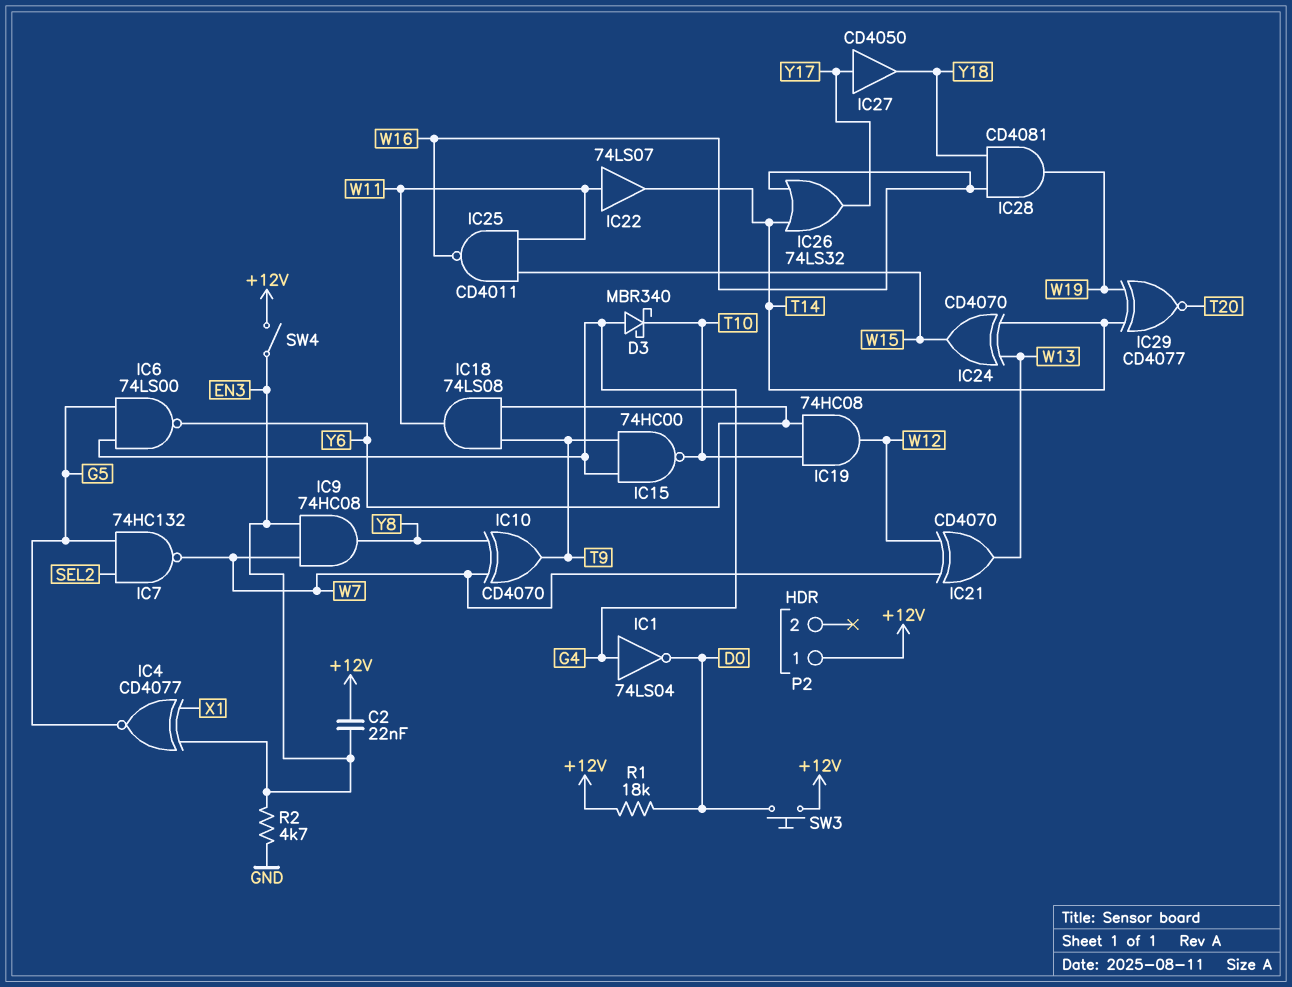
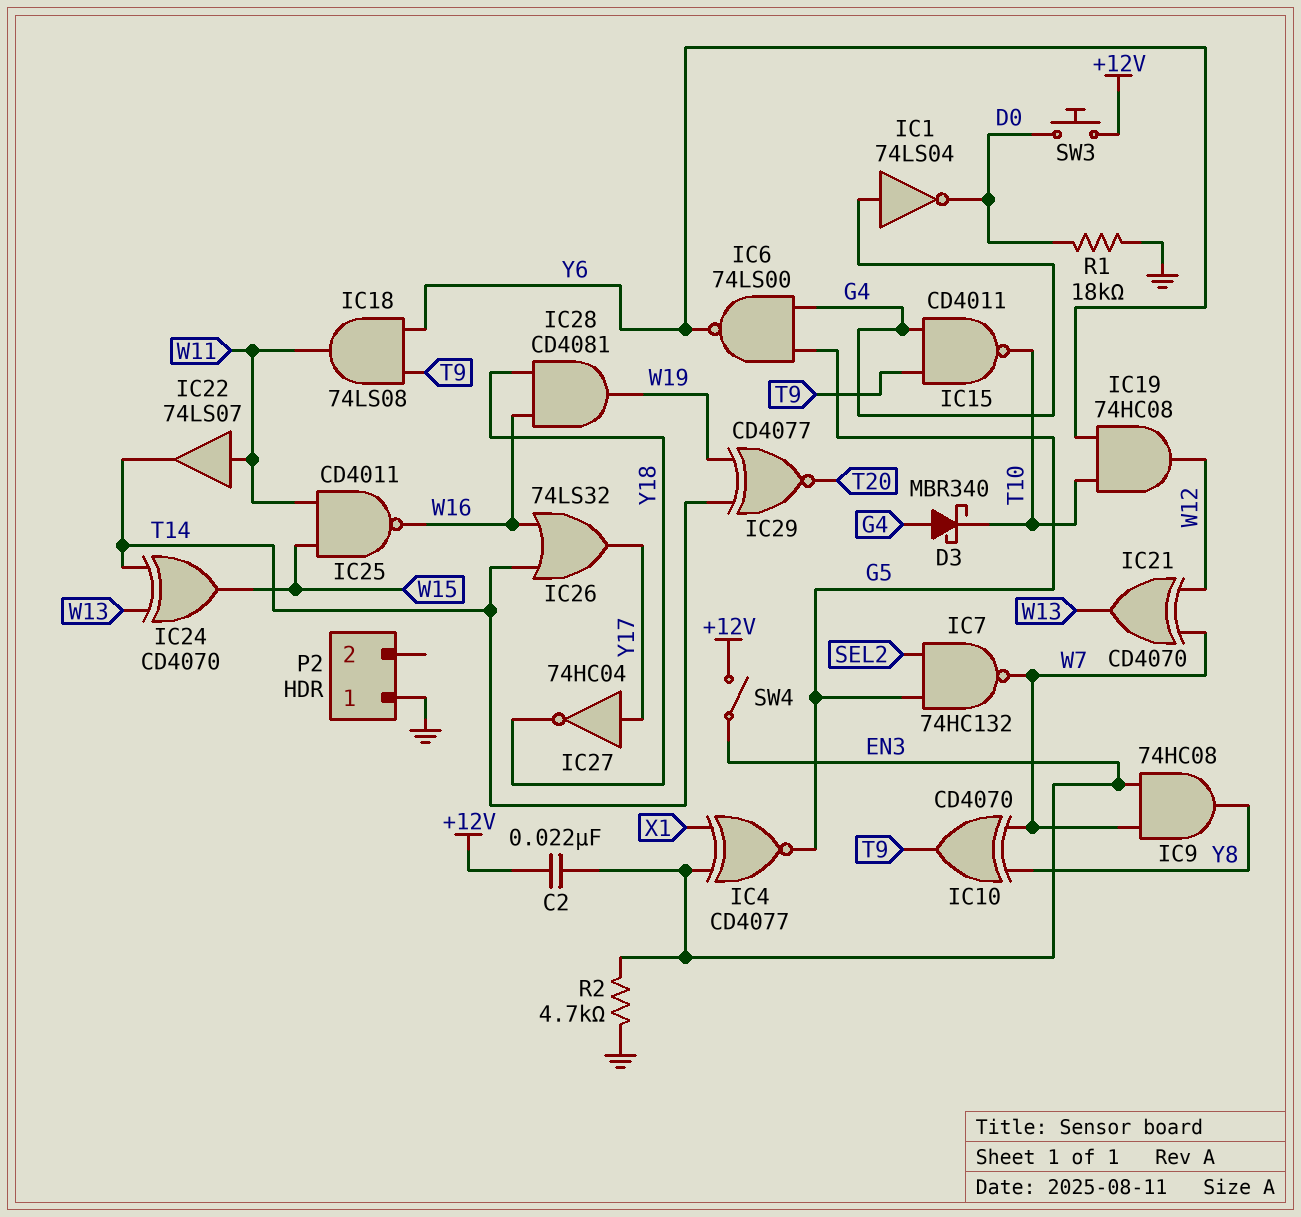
IC15: NAND 74HC00 (in G4, in T9, out T10) -> NAND CD4011 (in G4, in T9, out T10)
IC27: buffer CD4050 (in Y17, out Y18) -> NOT 74HC04 (in Y17, out Y18)
P2 pin 1: +12V -> GND
R1: 18k (+12V, D0) -> 18k (D0, GND)

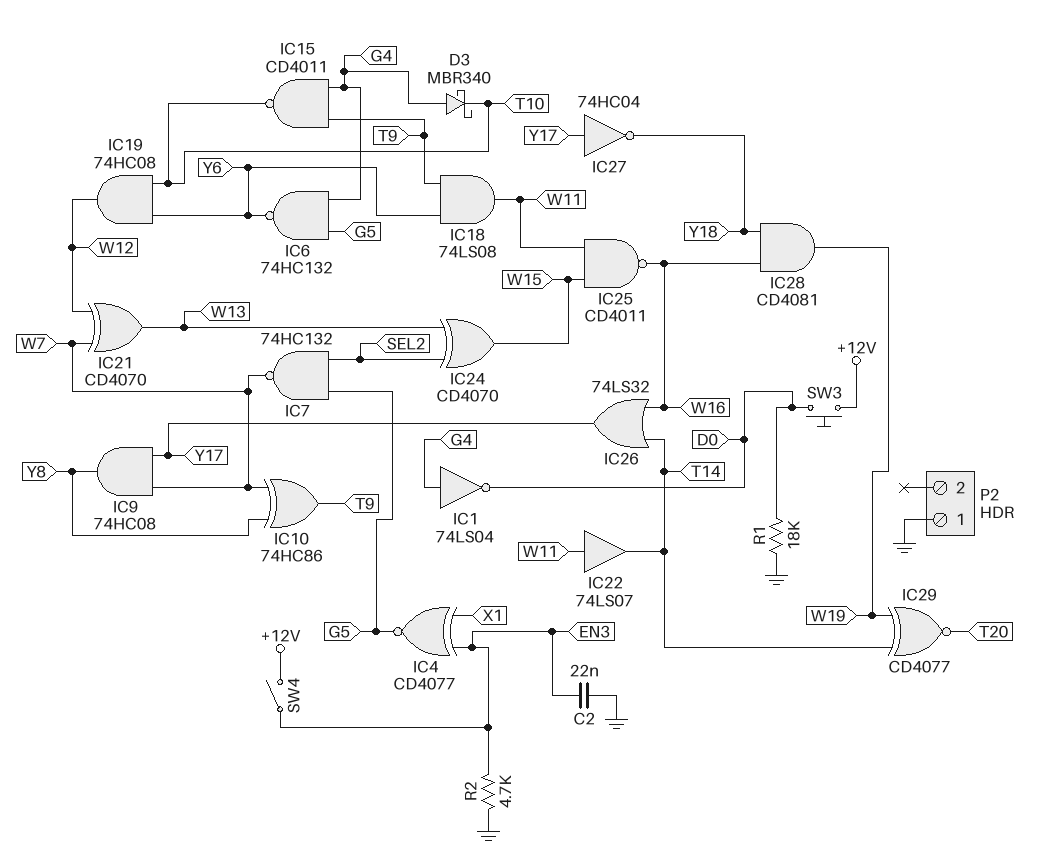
C2: 22nF (+12V, EN3) -> 22nF (EN3, GND)
IC6: NAND 74LS00 (in G4, in G5, out Y6) -> NAND 74HC132 (in G4, in G5, out Y6)
IC9: AND 74HC08 (in EN3, in W7, out Y8) -> AND 74HC08 (in W7, in Y17, out Y8)
IC10: XOR CD4070 (in W7, in Y8, out T9) -> XOR 74HC86 (in W7, in Y8, out T9)
IC24: XOR CD4070 (in T14, in W13, out W15) -> XOR CD4070 (in SEL2, in W13, out W15)

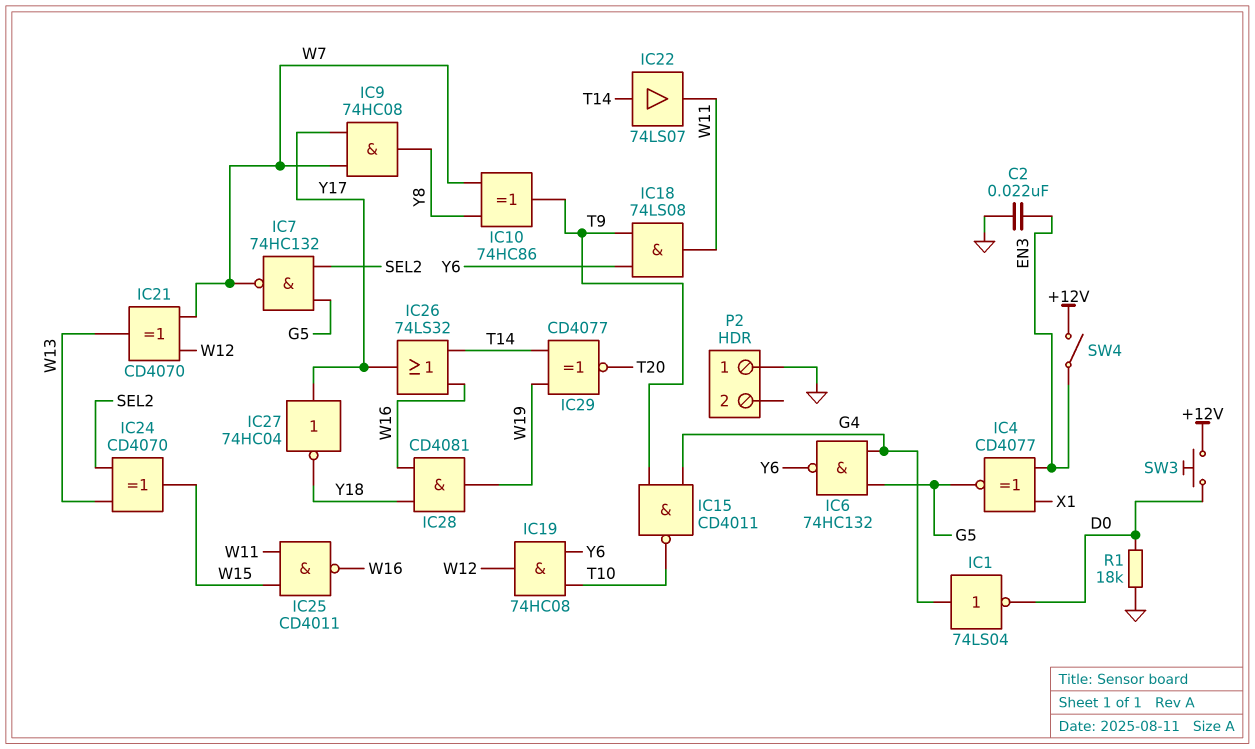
D3: schottky MBR340 (A G4, K T10) -> none
IC22: buffer 74LS07 (in W11, out T14) -> buffer 74LS07 (in T14, out W11)
R2: 4.7k (EN3, GND) -> none

